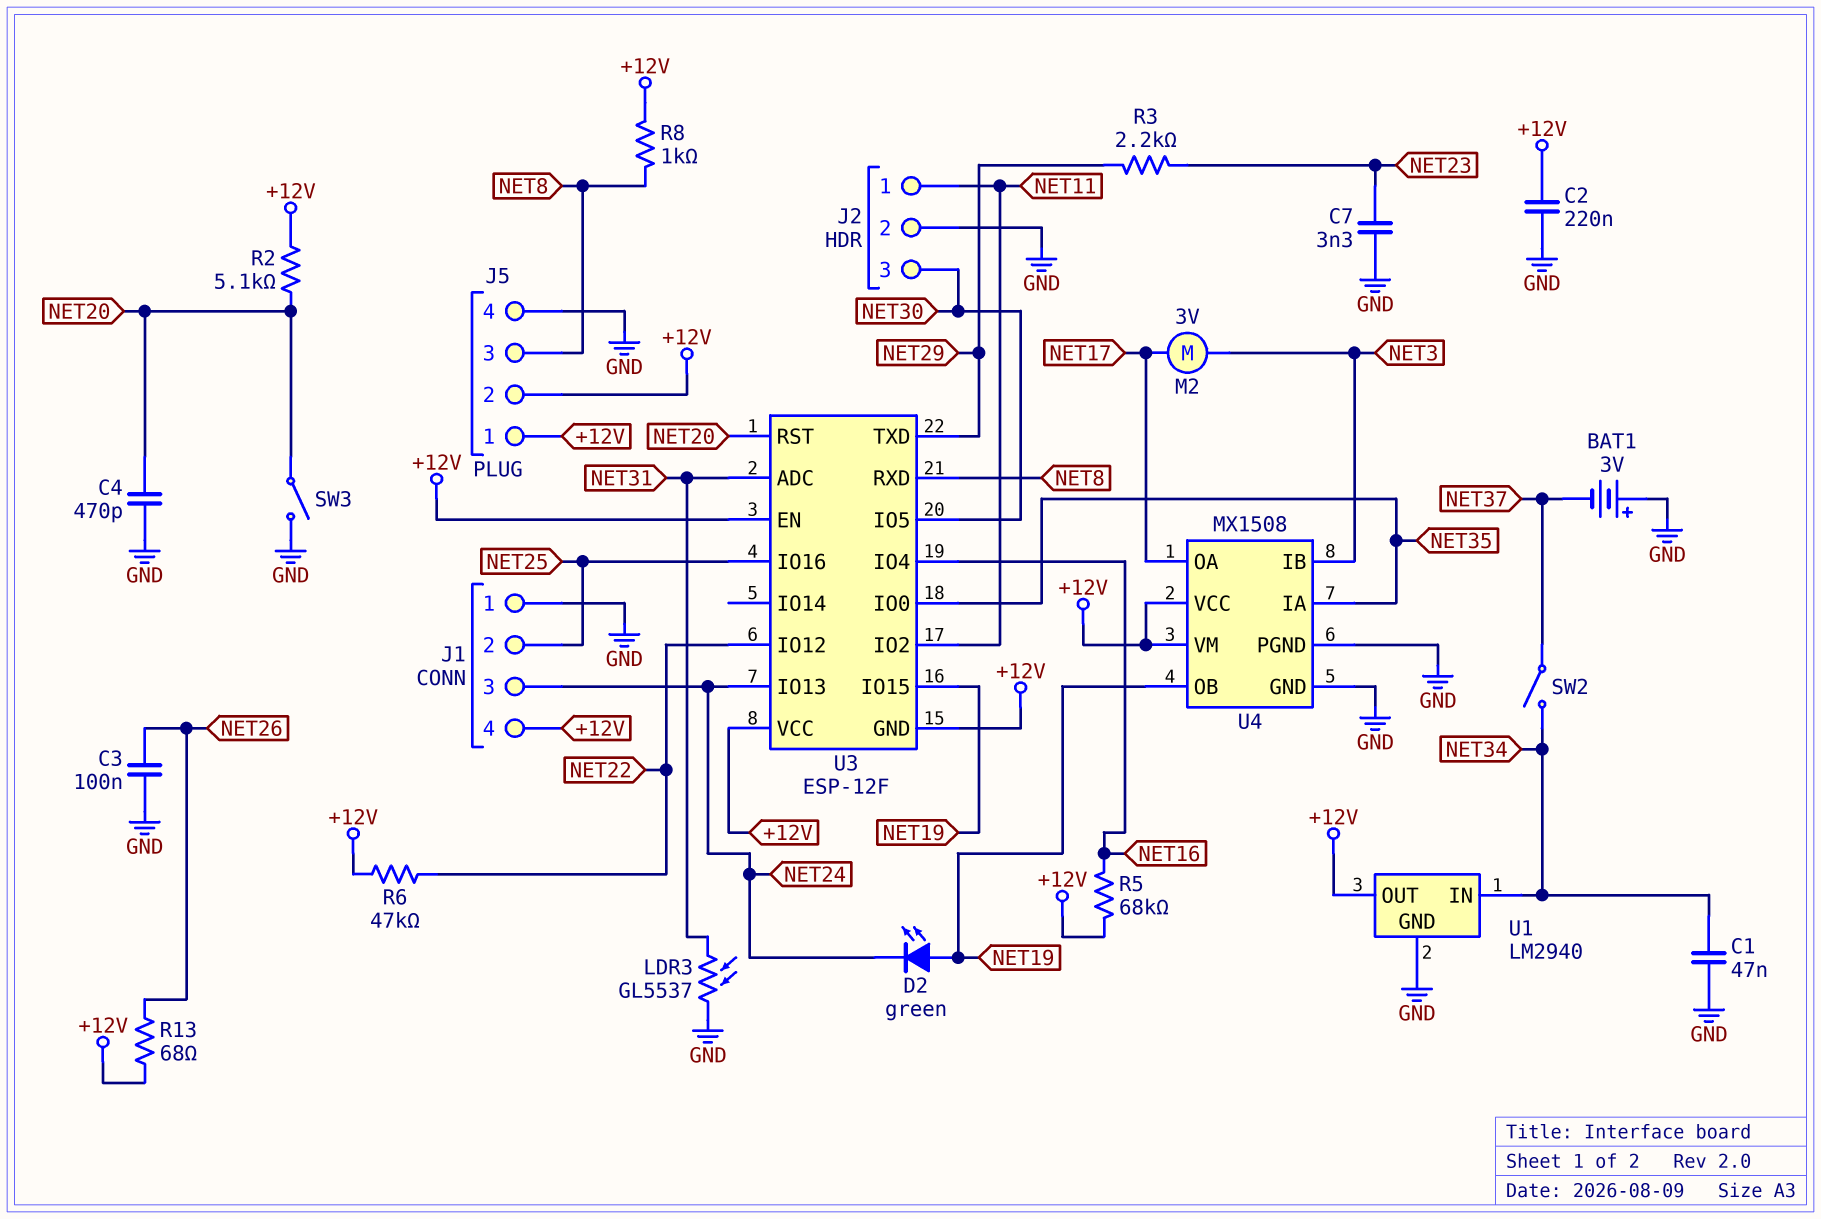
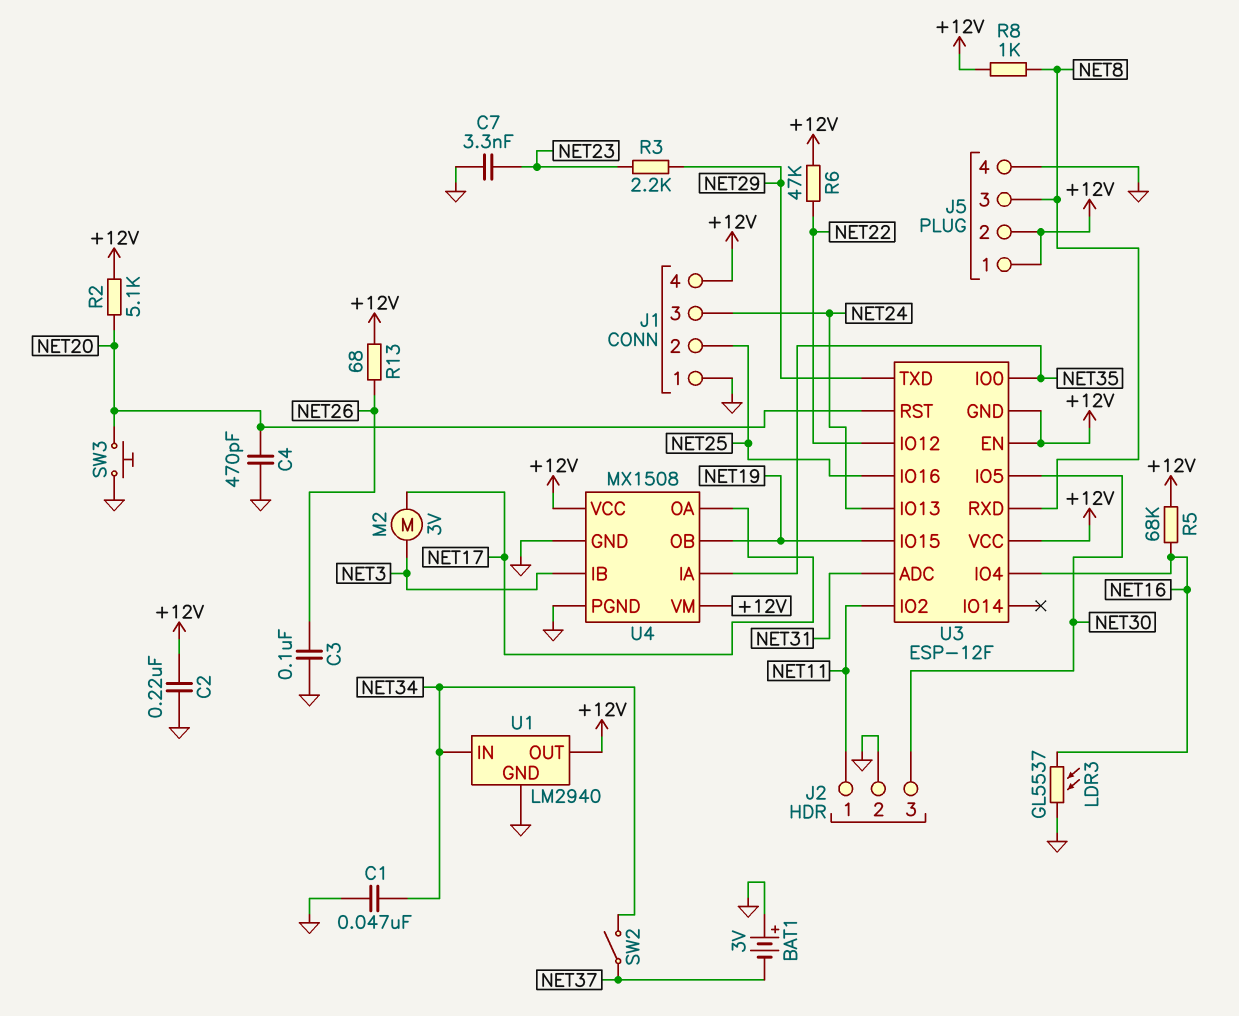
D2: LED green (A NET19, K NET24) -> none
LDR3: GL5537 (GND, NET31) -> GL5537 (GND, NET16)
SW3: switch (GND, NET20) -> button (GND, NET20)

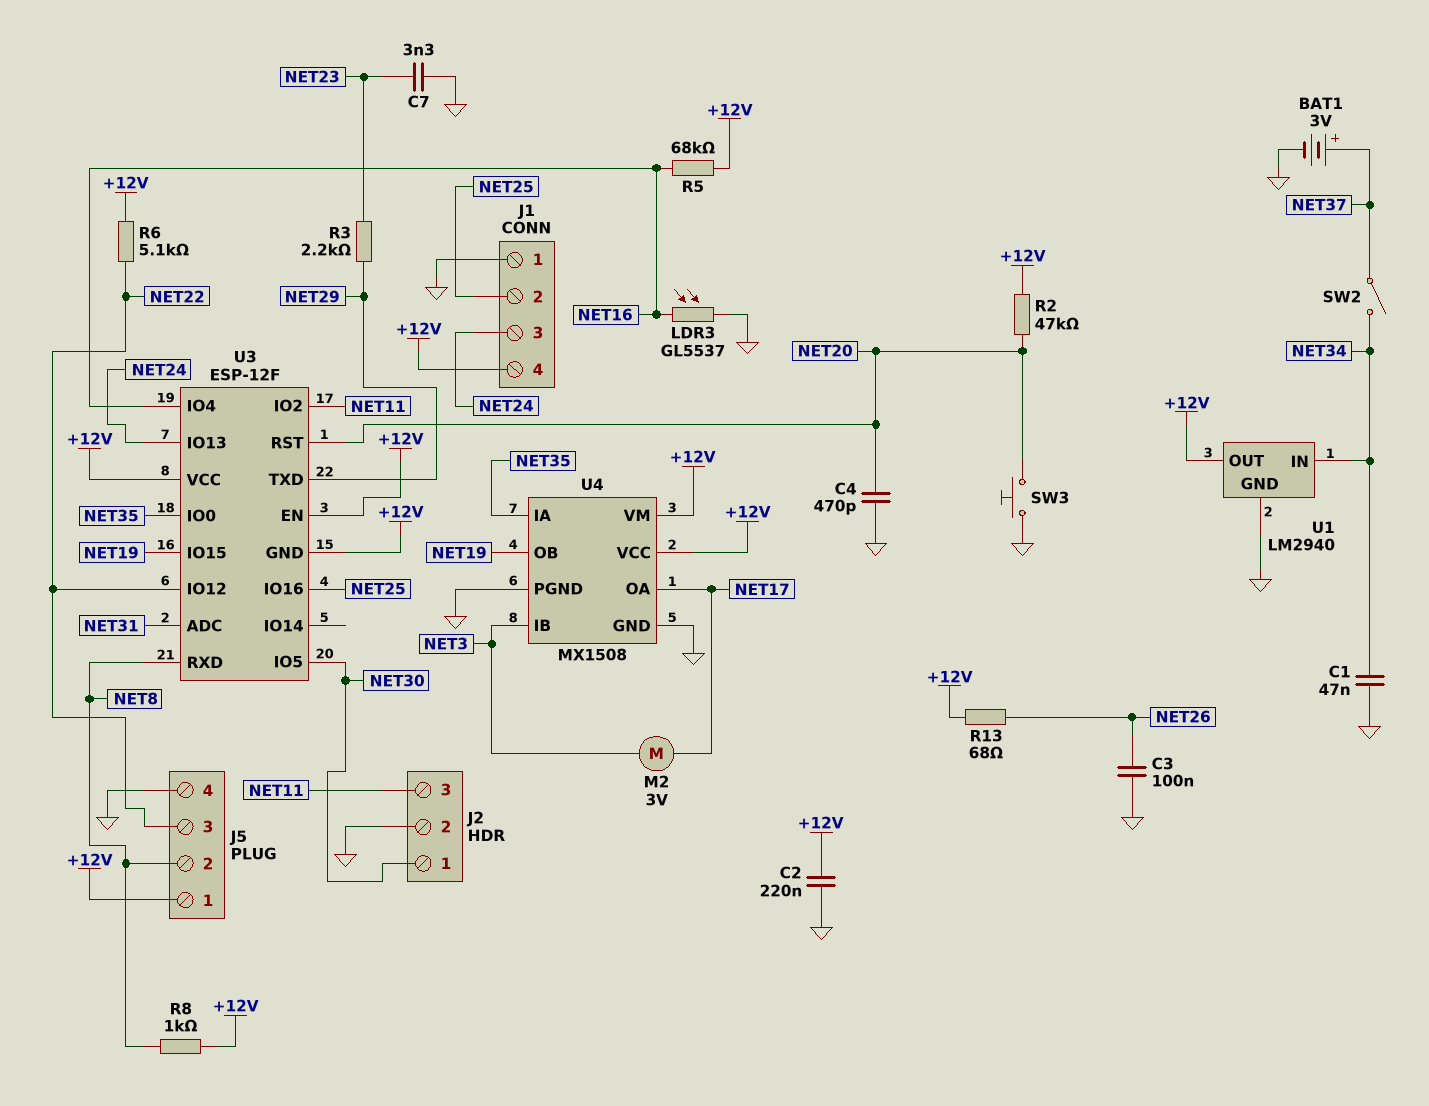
BAT1: 3V (plus GND, minus NET37) -> 3V (plus NET37, minus GND)
J2 pin 1: NET11 -> NET30
J2 pin 3: NET30 -> NET11
J5 pin 2: +12V -> NET8
J5 pin 3: NET8 -> NET22
R2: 5.1k (+12V, NET20) -> 47k (+12V, NET20)
R6: 47k (+12V, NET22) -> 5.1k (+12V, NET22)

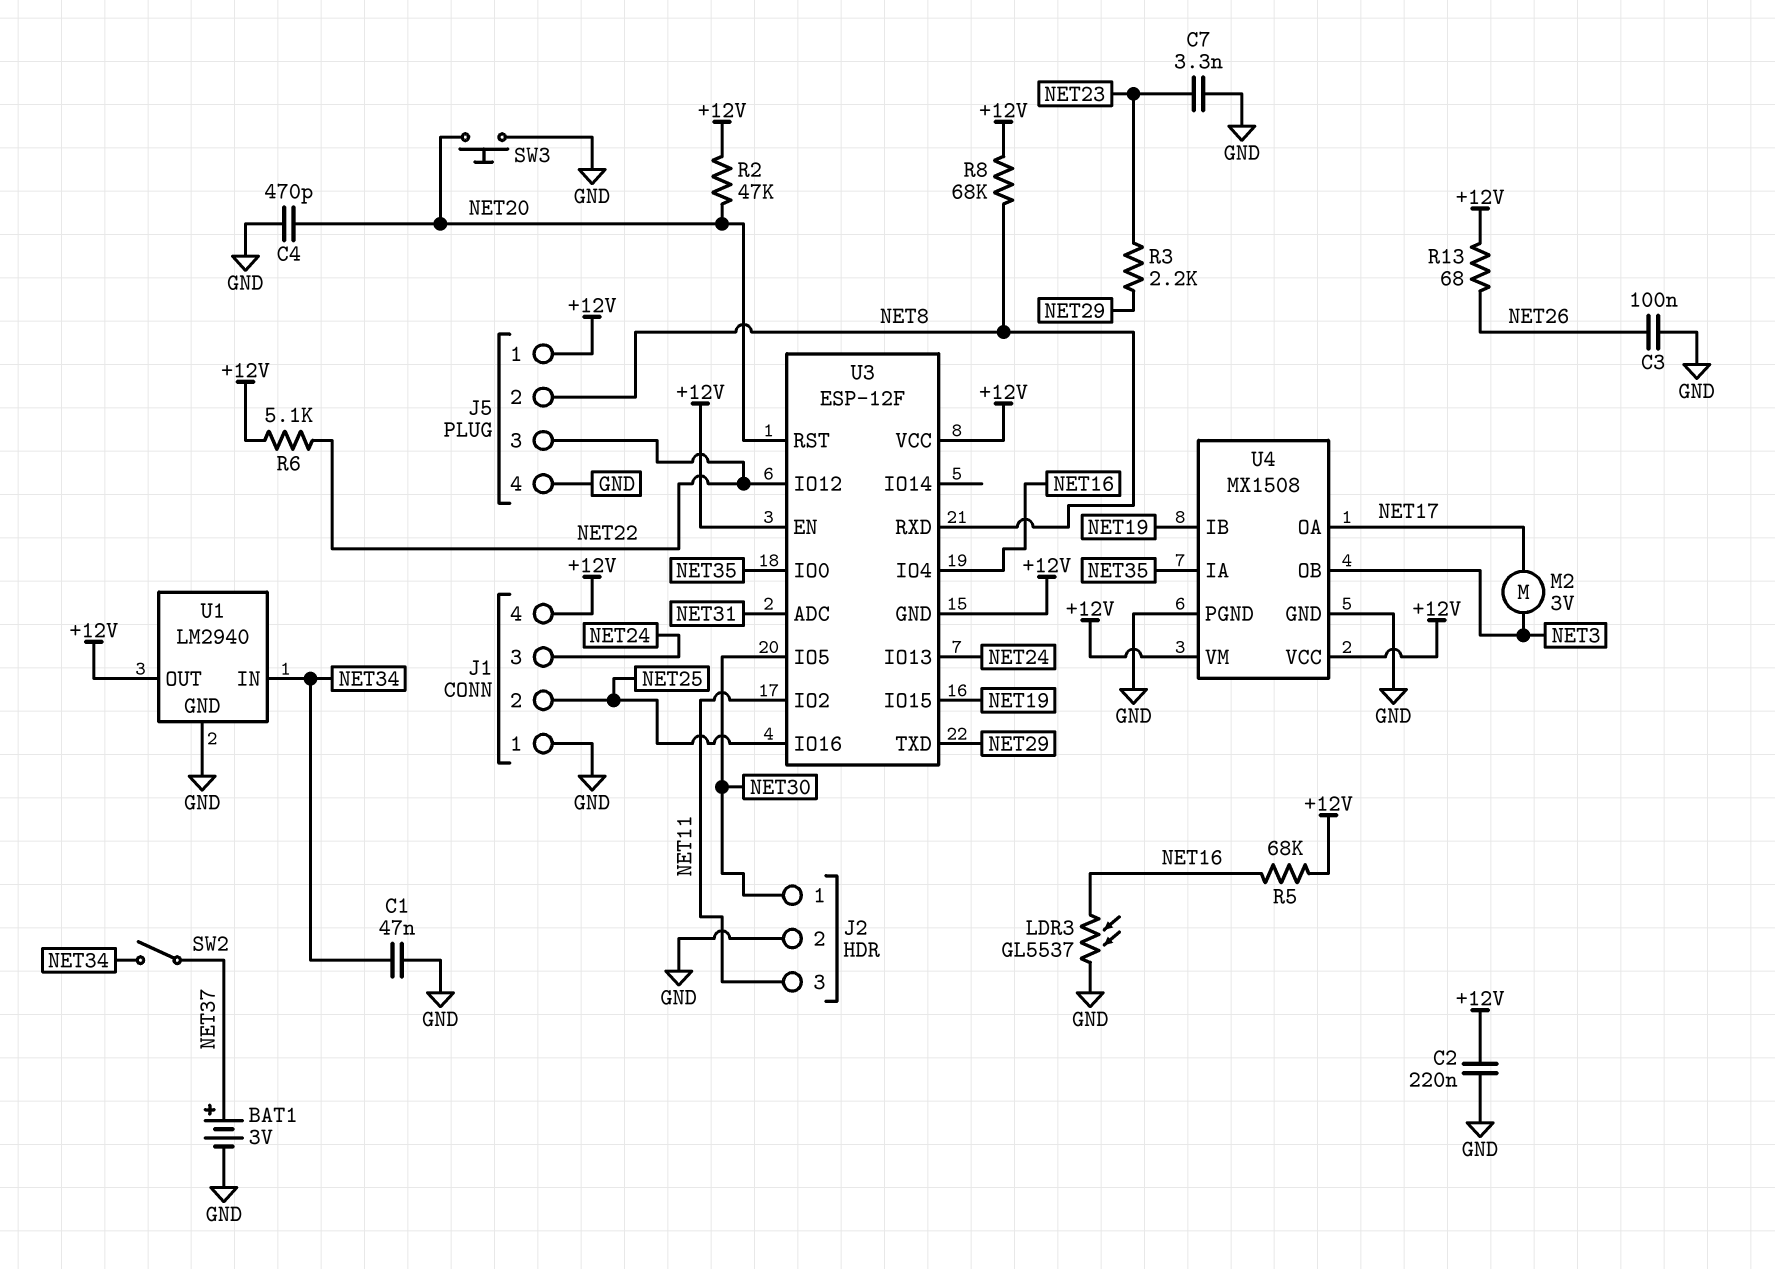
R8: 1k (+12V, NET8) -> 68k (+12V, NET8)
U4 pin IB: NET3 -> NET19
U4 pin OB: NET19 -> NET3

